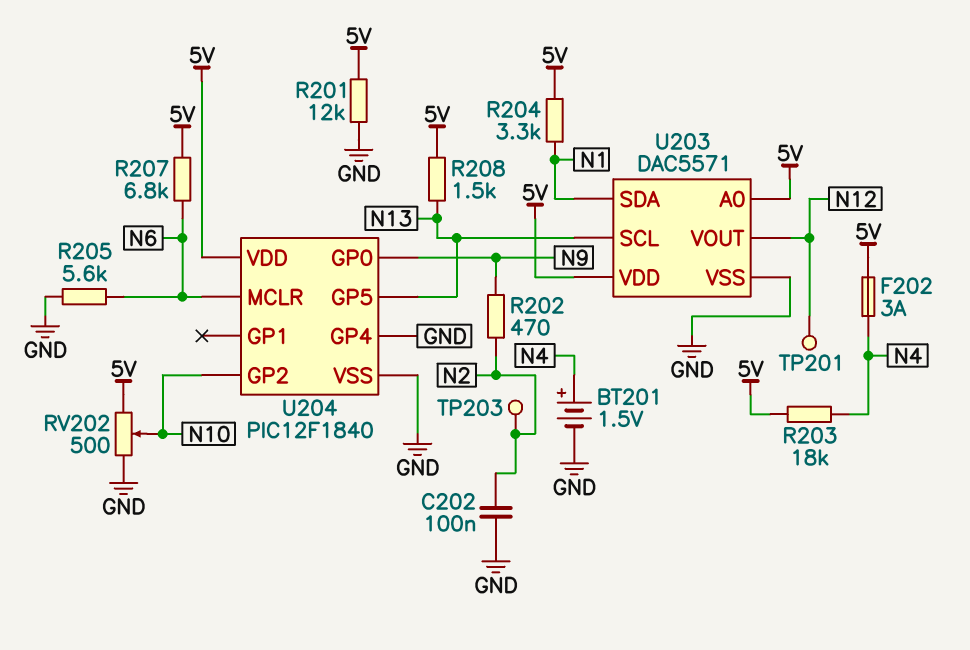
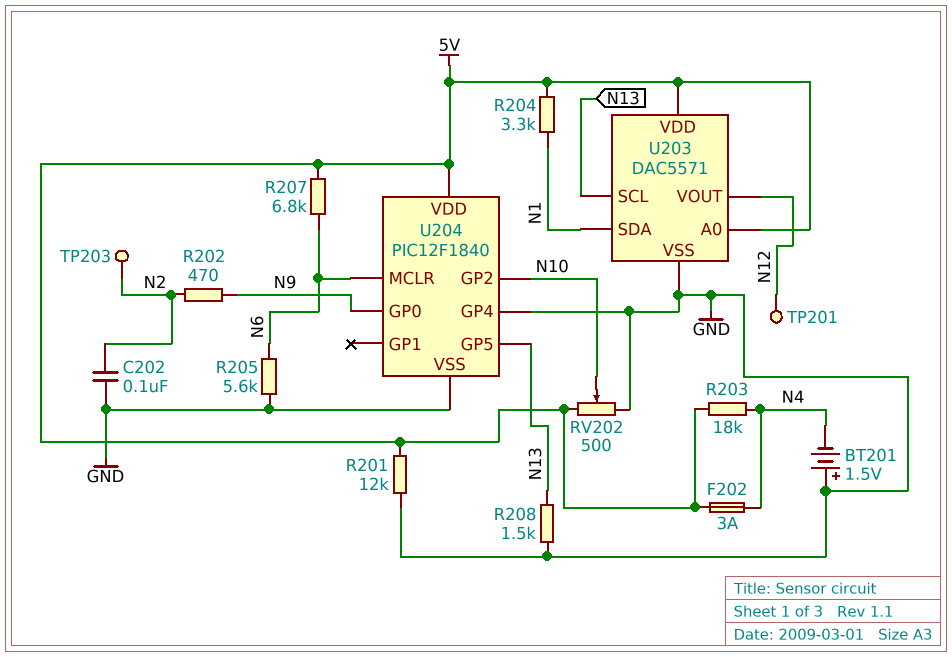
BT201: 1.5V (plus N4, minus GND) -> 1.5V (plus GND, minus N4)
R208: 1.5k (5V, N13) -> 1.5k (GND, N13)

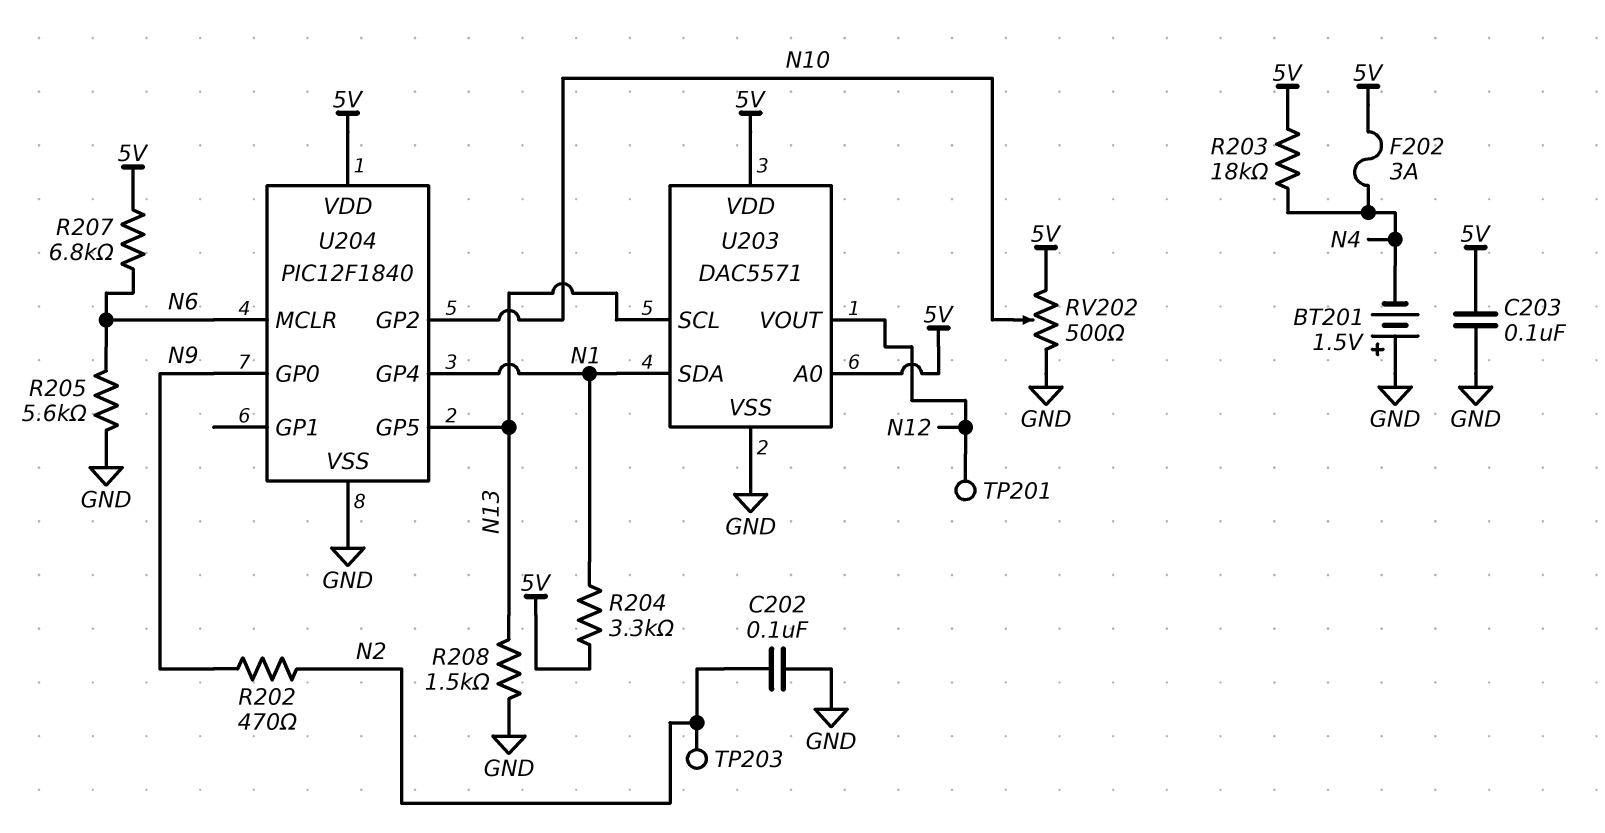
C203: none -> 100nF (5V, GND)
R201: 12k (5V, GND) -> none
U204 pin GP4: GND -> N1

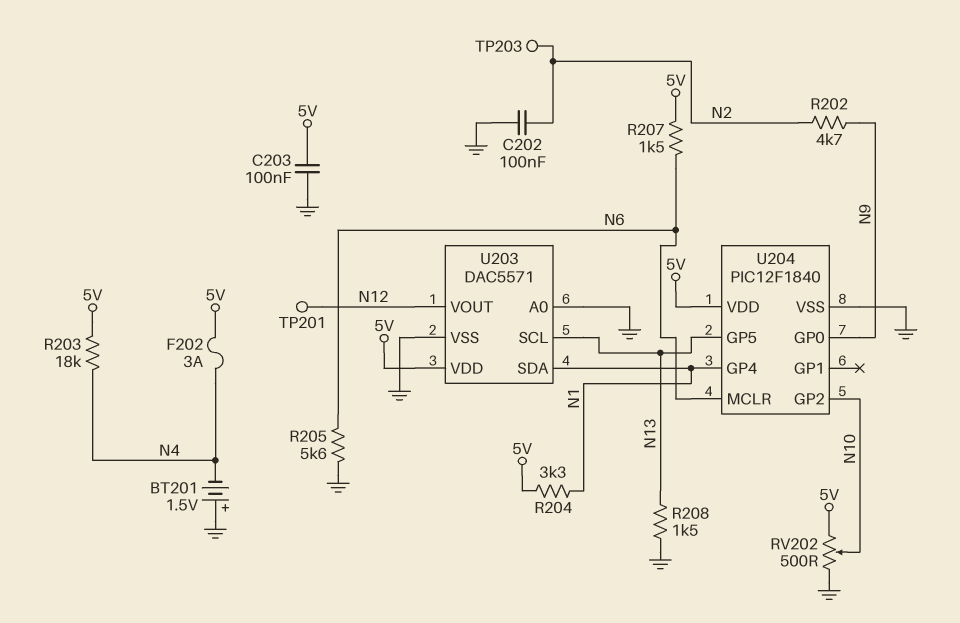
R202: 470 (N2, N9) -> 4.7k (N2, N9)
R207: 6.8k (5V, N6) -> 1.5k (5V, N6)
U203 pin A0: 5V -> GND

